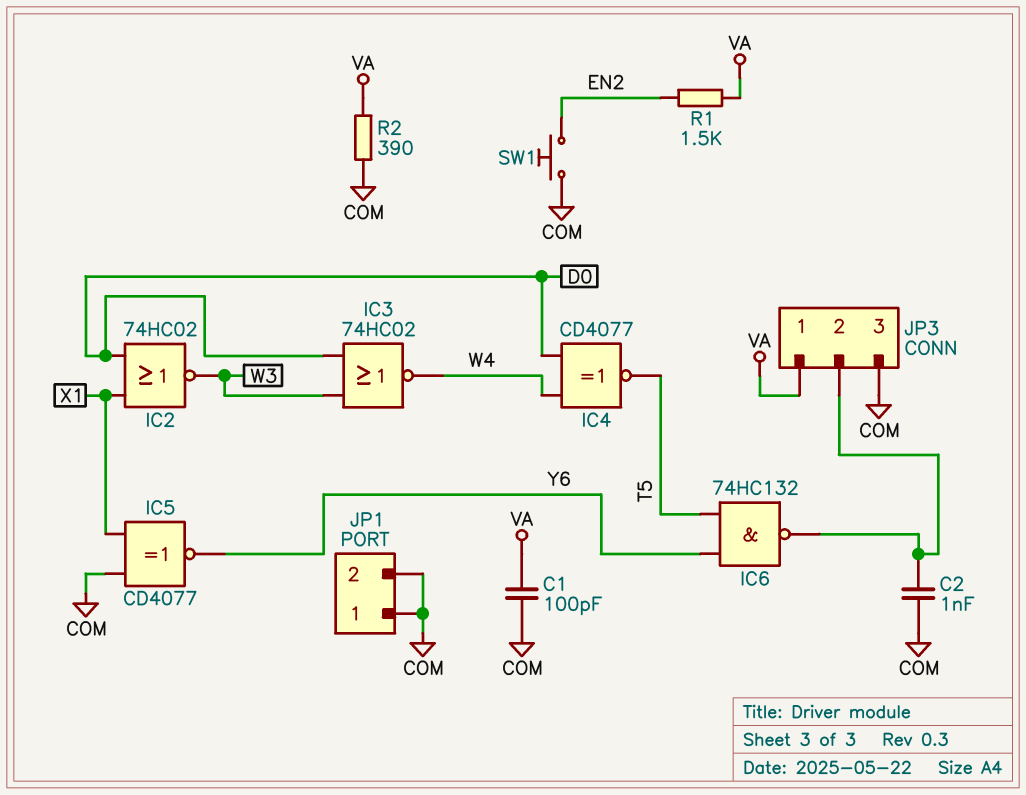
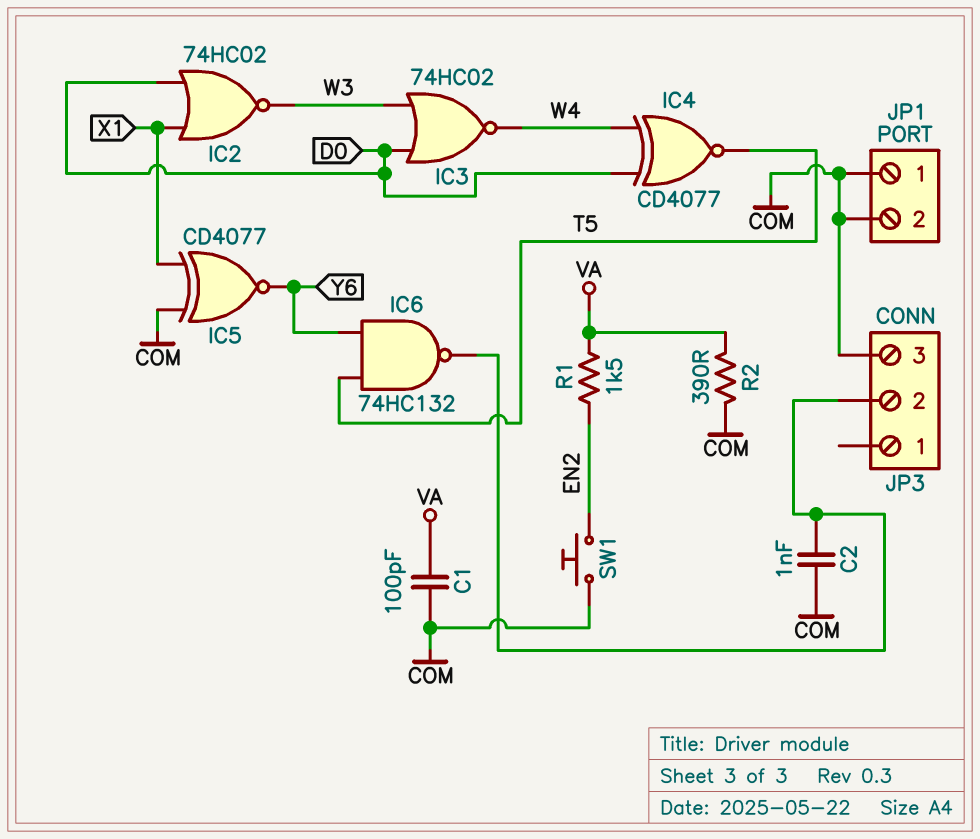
JP3 pin 1: VA -> none

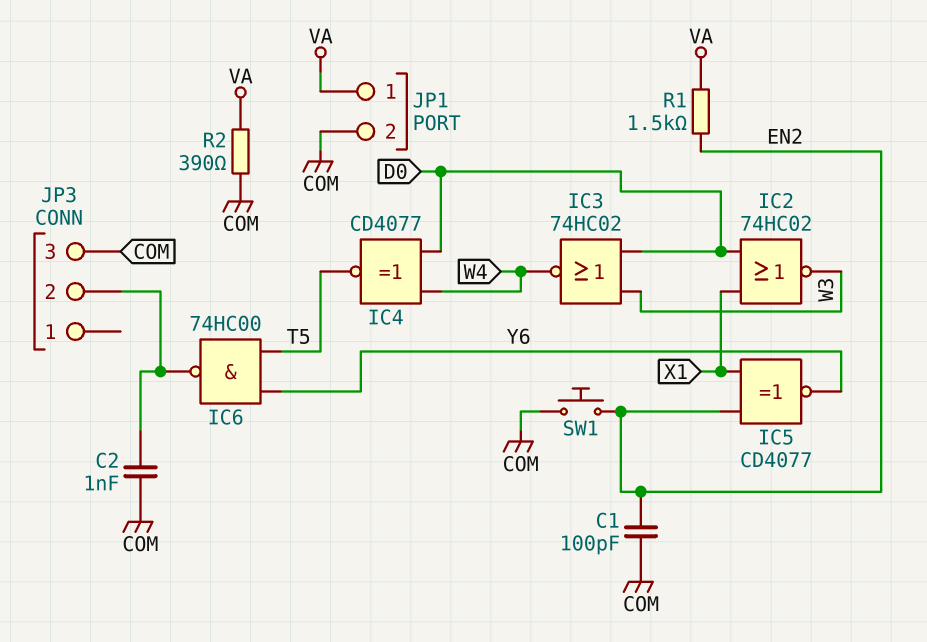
C1: 100pF (COM, VA) -> 100pF (COM, EN2)
IC5: XNOR CD4077 (in COM, in X1, out Y6) -> XNOR CD4077 (in EN2, in X1, out Y6)
IC6: NAND 74HC132 (in T5, in Y6, out JP3/2) -> NAND 74HC00 (in T5, in Y6, out JP3/2)
JP1 pin 1: COM -> VA

